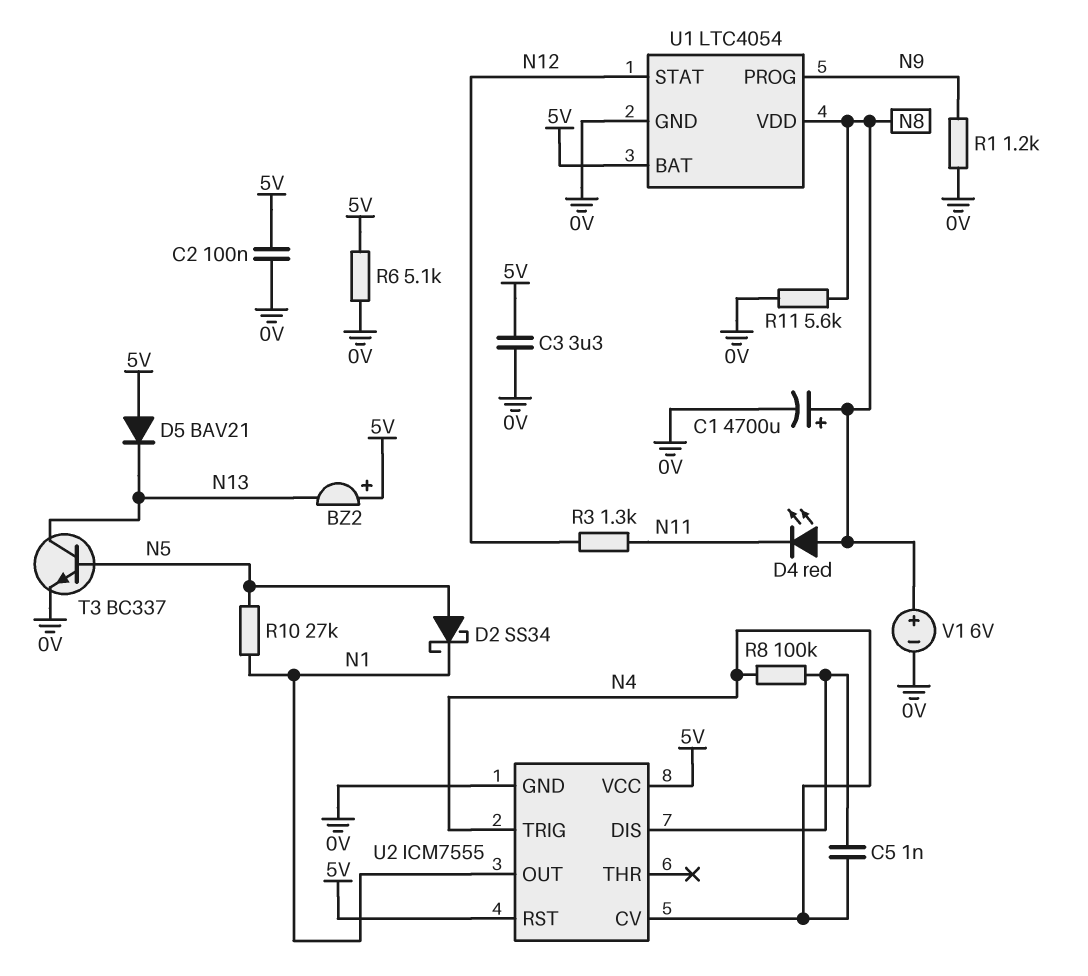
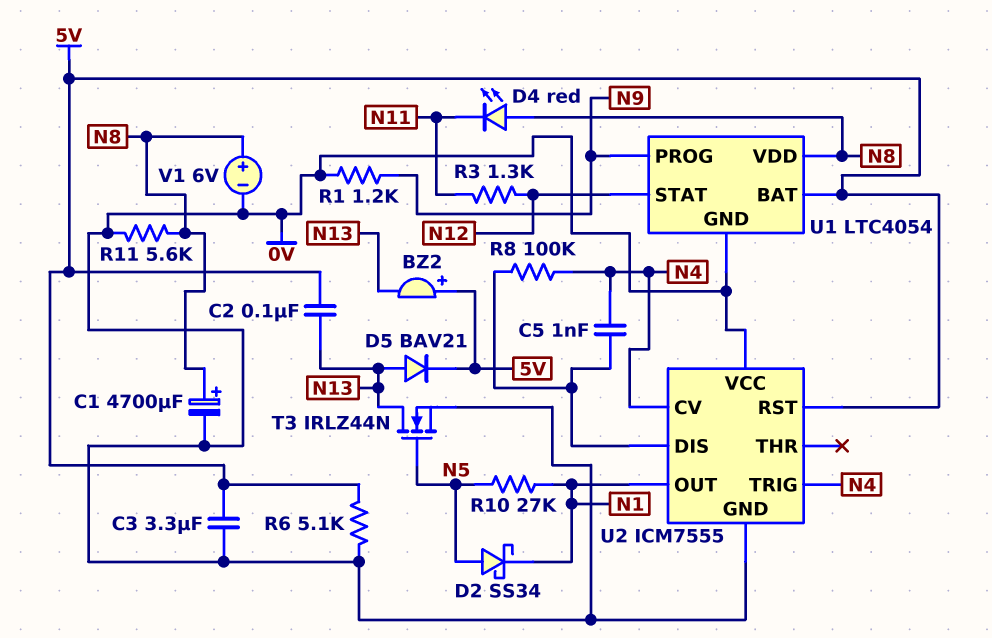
C2: 100nF (0V, 5V) -> 100nF (5V, N13)
D5: diode BAV21 (A 5V, K N13) -> diode BAV21 (A N13, K 5V)
T3: NPN BC337 (B N5, C N13, E 0V) -> NMOS IRLZ44N (G N5, D N13, S 0V)
U2 pin VCC: 5V -> 0V

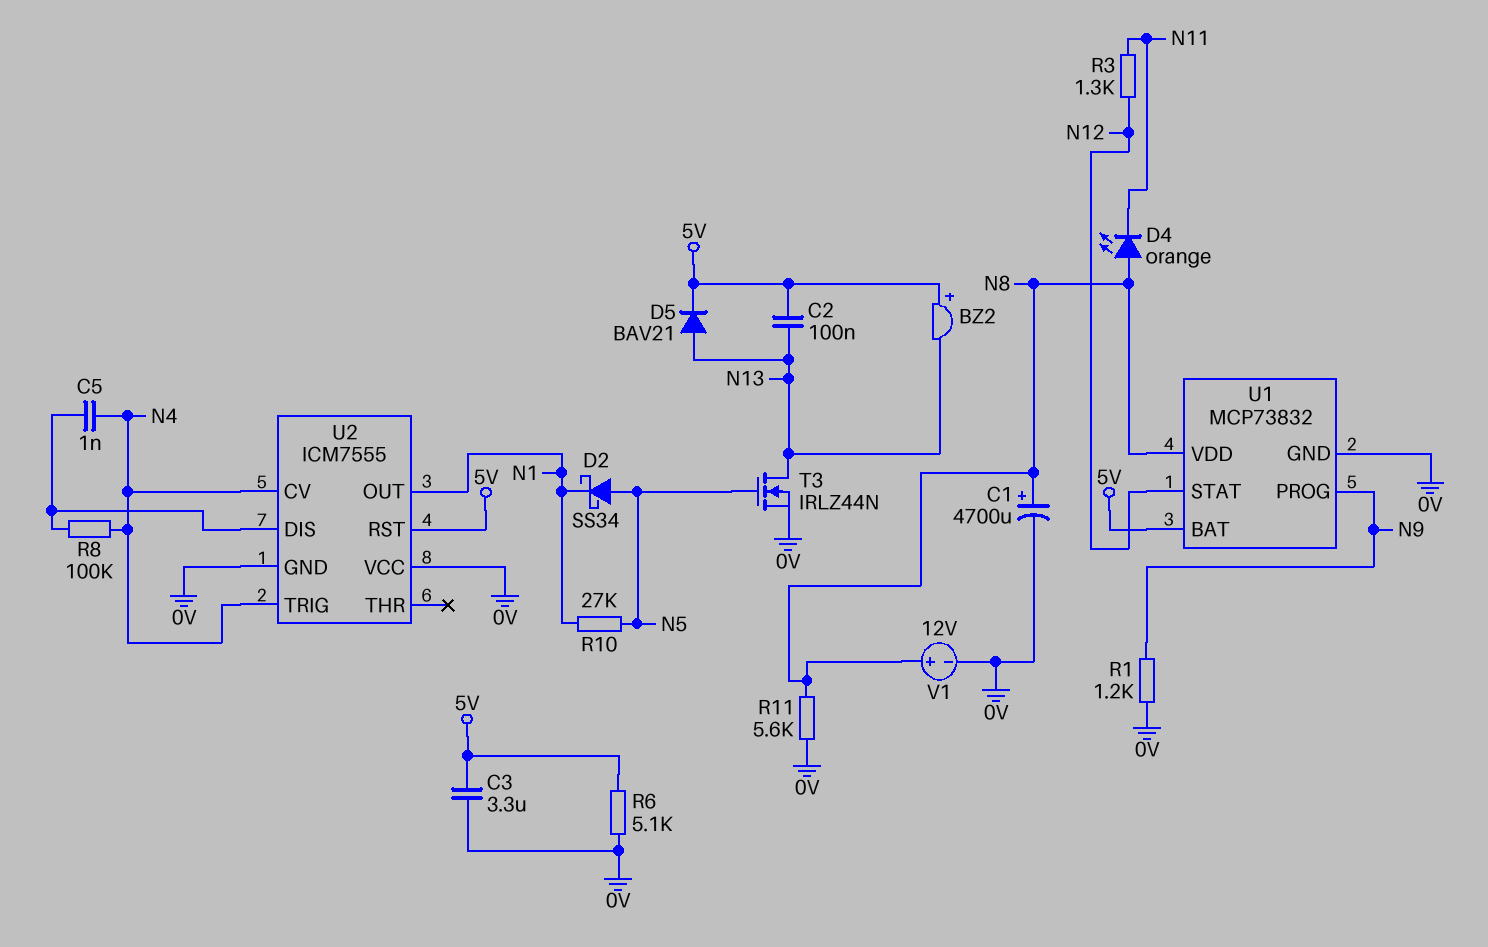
D4: LED red (A N8, K N11) -> LED orange (A N8, K N11)
U1: LTC4054 -> MCP73832
V1: 6V (plus N8, minus 0V) -> 12V (plus N8, minus 0V)

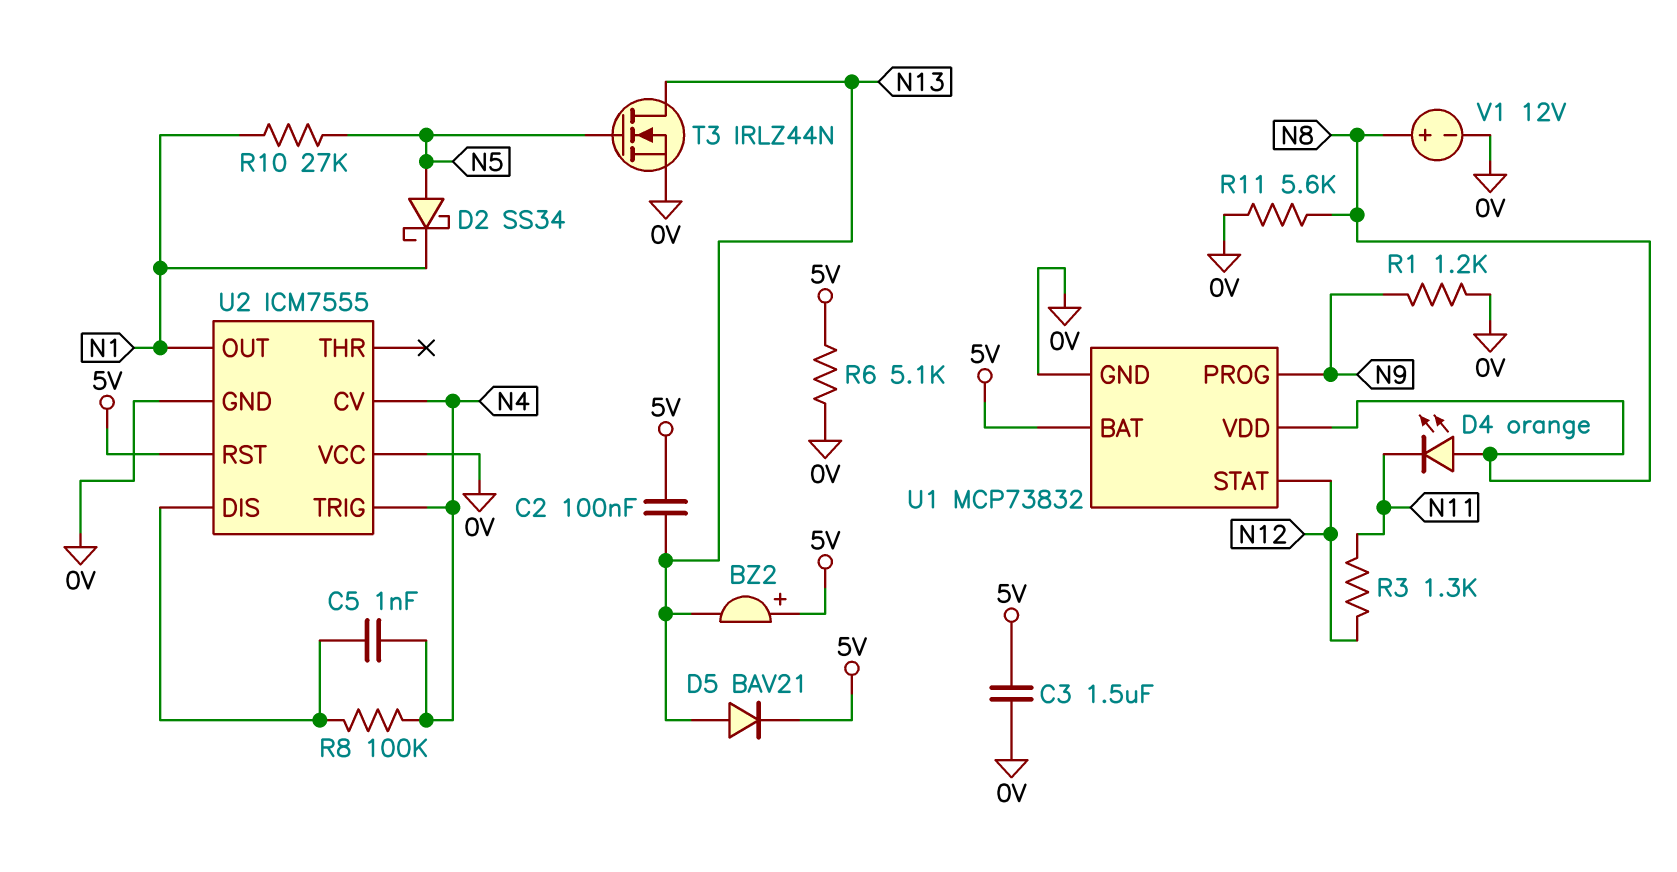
C1: 4700uF (plus N8, minus 0V) -> none
C3: 3.3uF (0V, 5V) -> 1.5uF (0V, 5V)

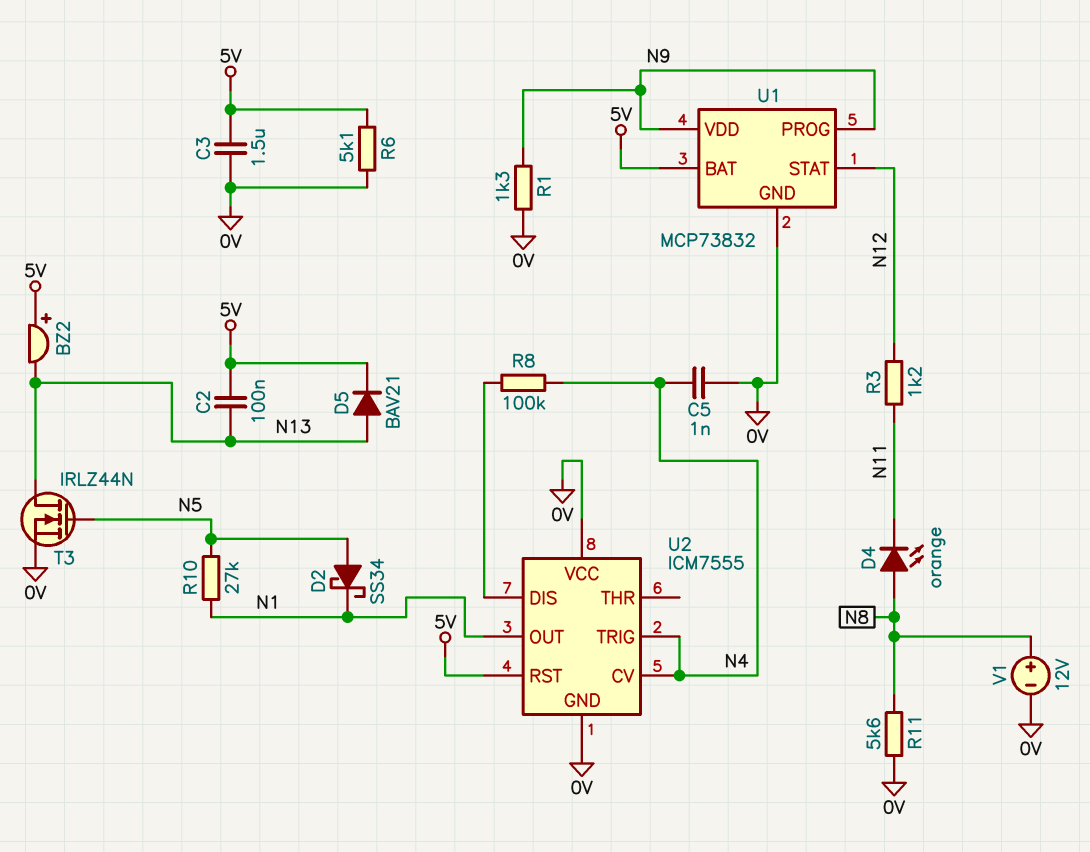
C5: 1nF (N4, U2/DIS) -> 1nF (0V, N4)
R1: 1.2k (0V, N9) -> 1.3k (0V, N9)
R3: 1.3k (N11, N12) -> 1.2k (N11, N12)
U1 pin VDD: N8 -> N9

